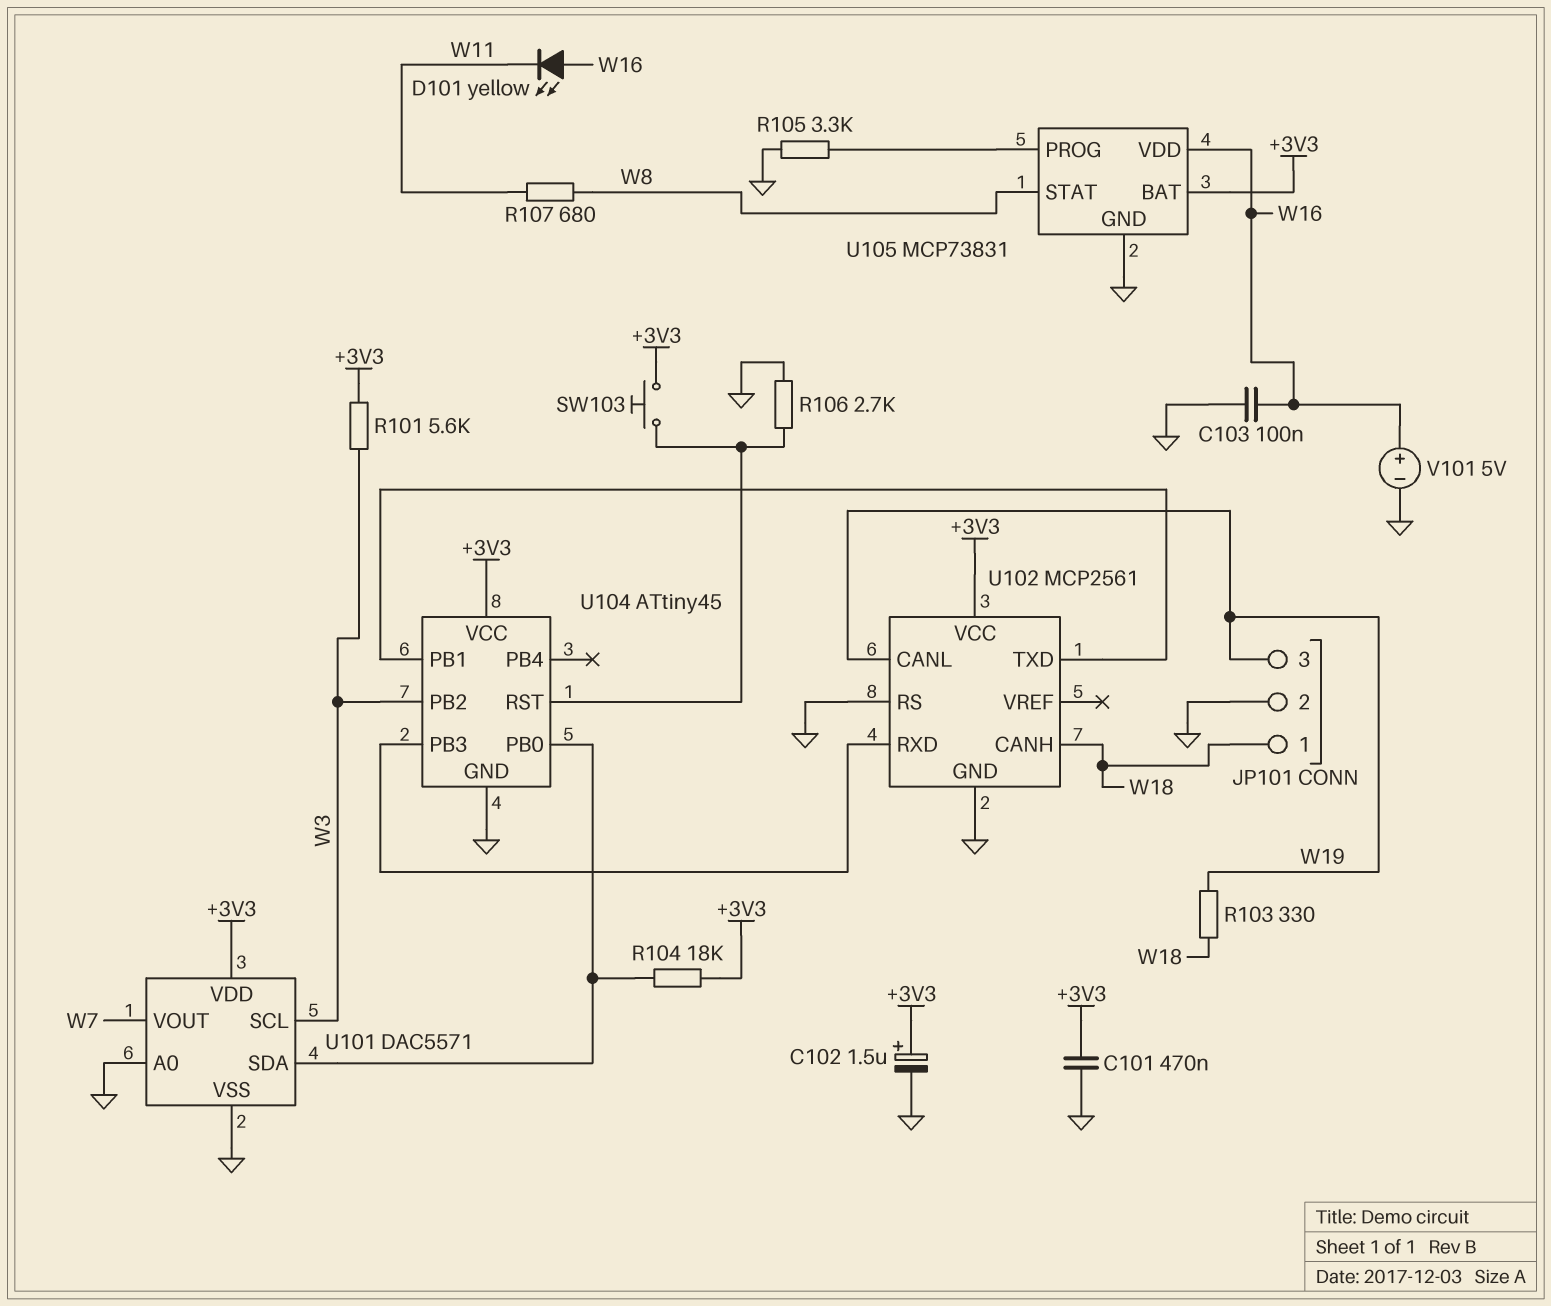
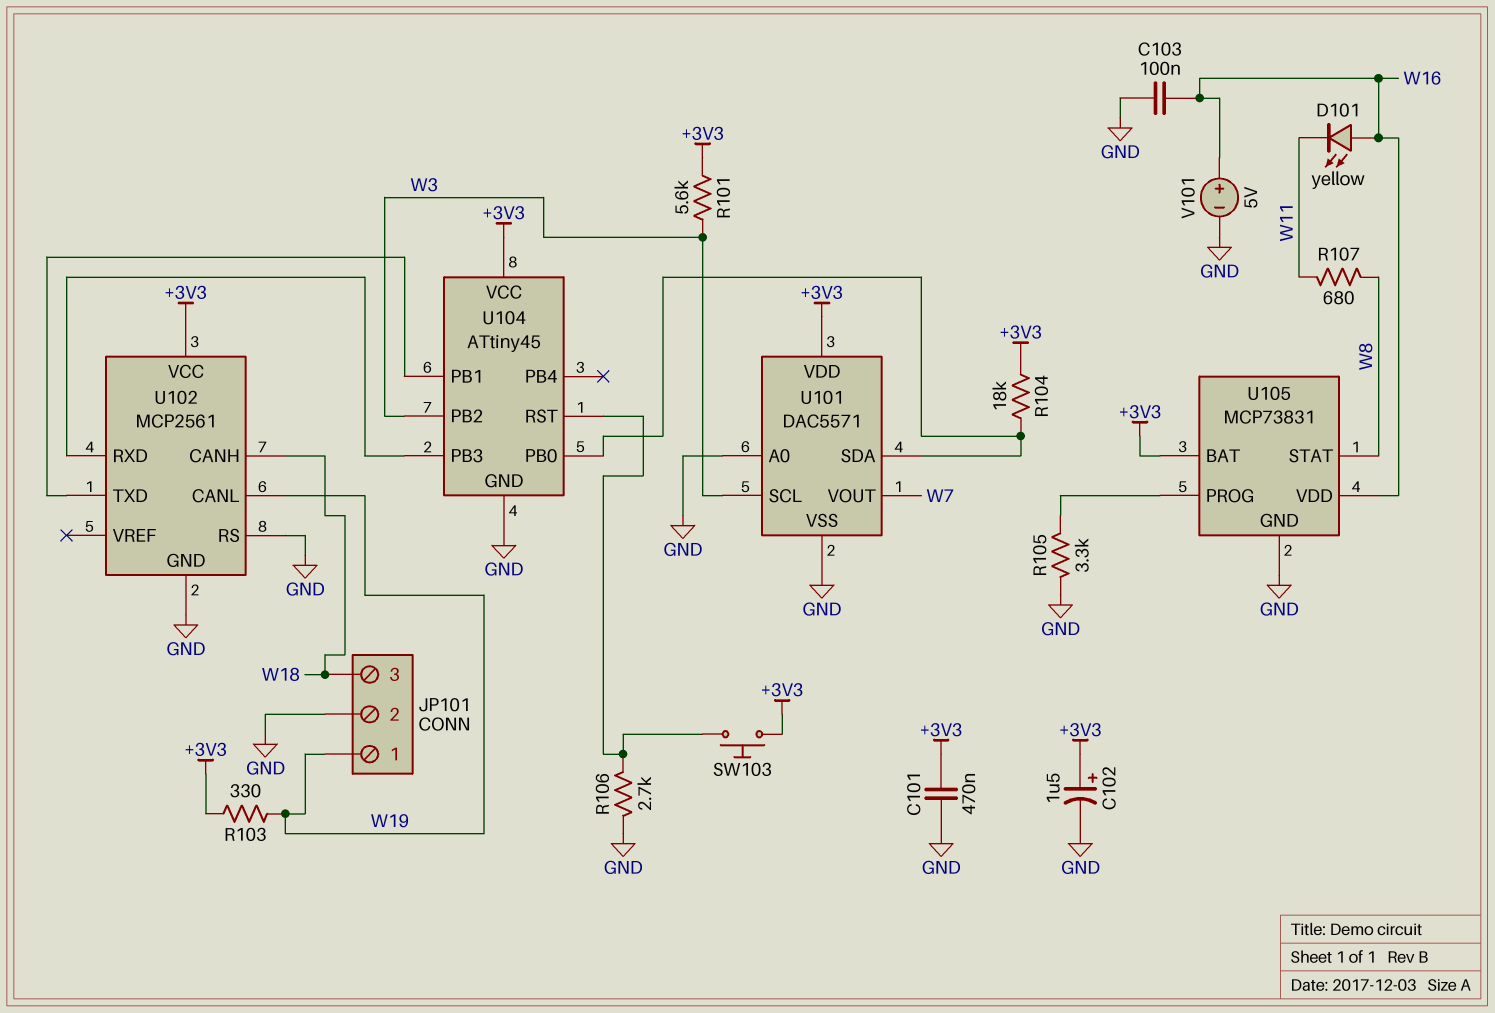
JP101 pin 1: W18 -> W19
JP101 pin 3: W19 -> W18
R103: 330 (W18, W19) -> 330 (+3V3, W19)

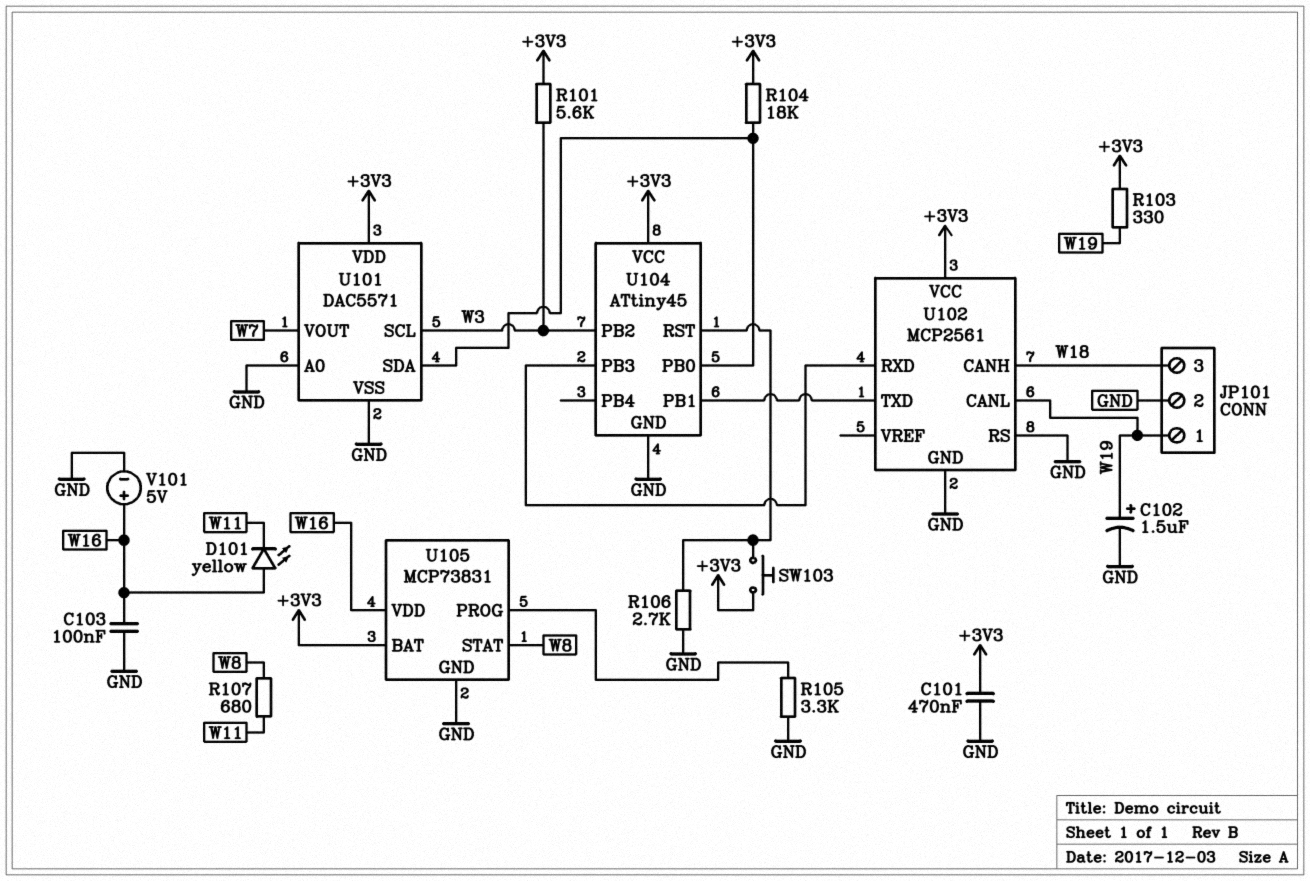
C102: 1.5uF (plus +3V3, minus GND) -> 1.5uF (plus W19, minus GND)

